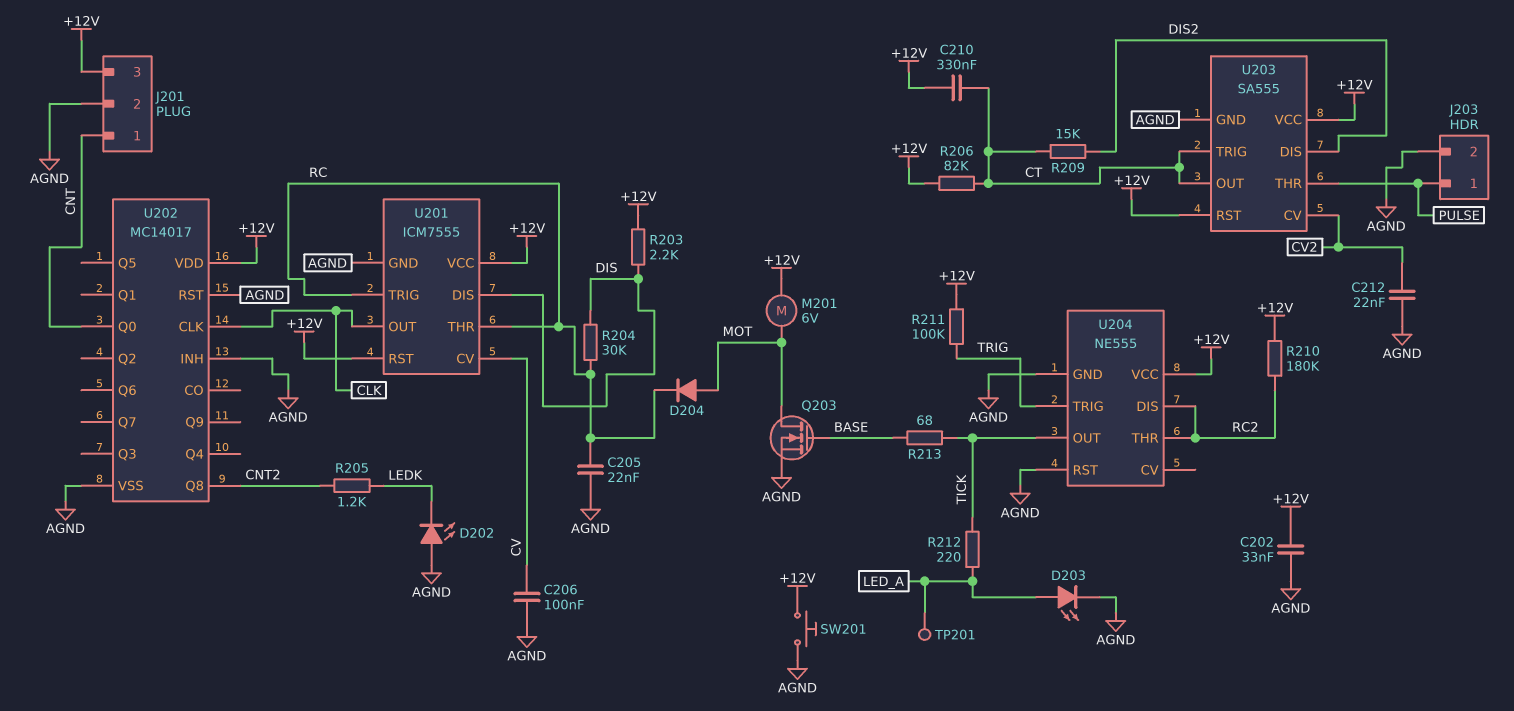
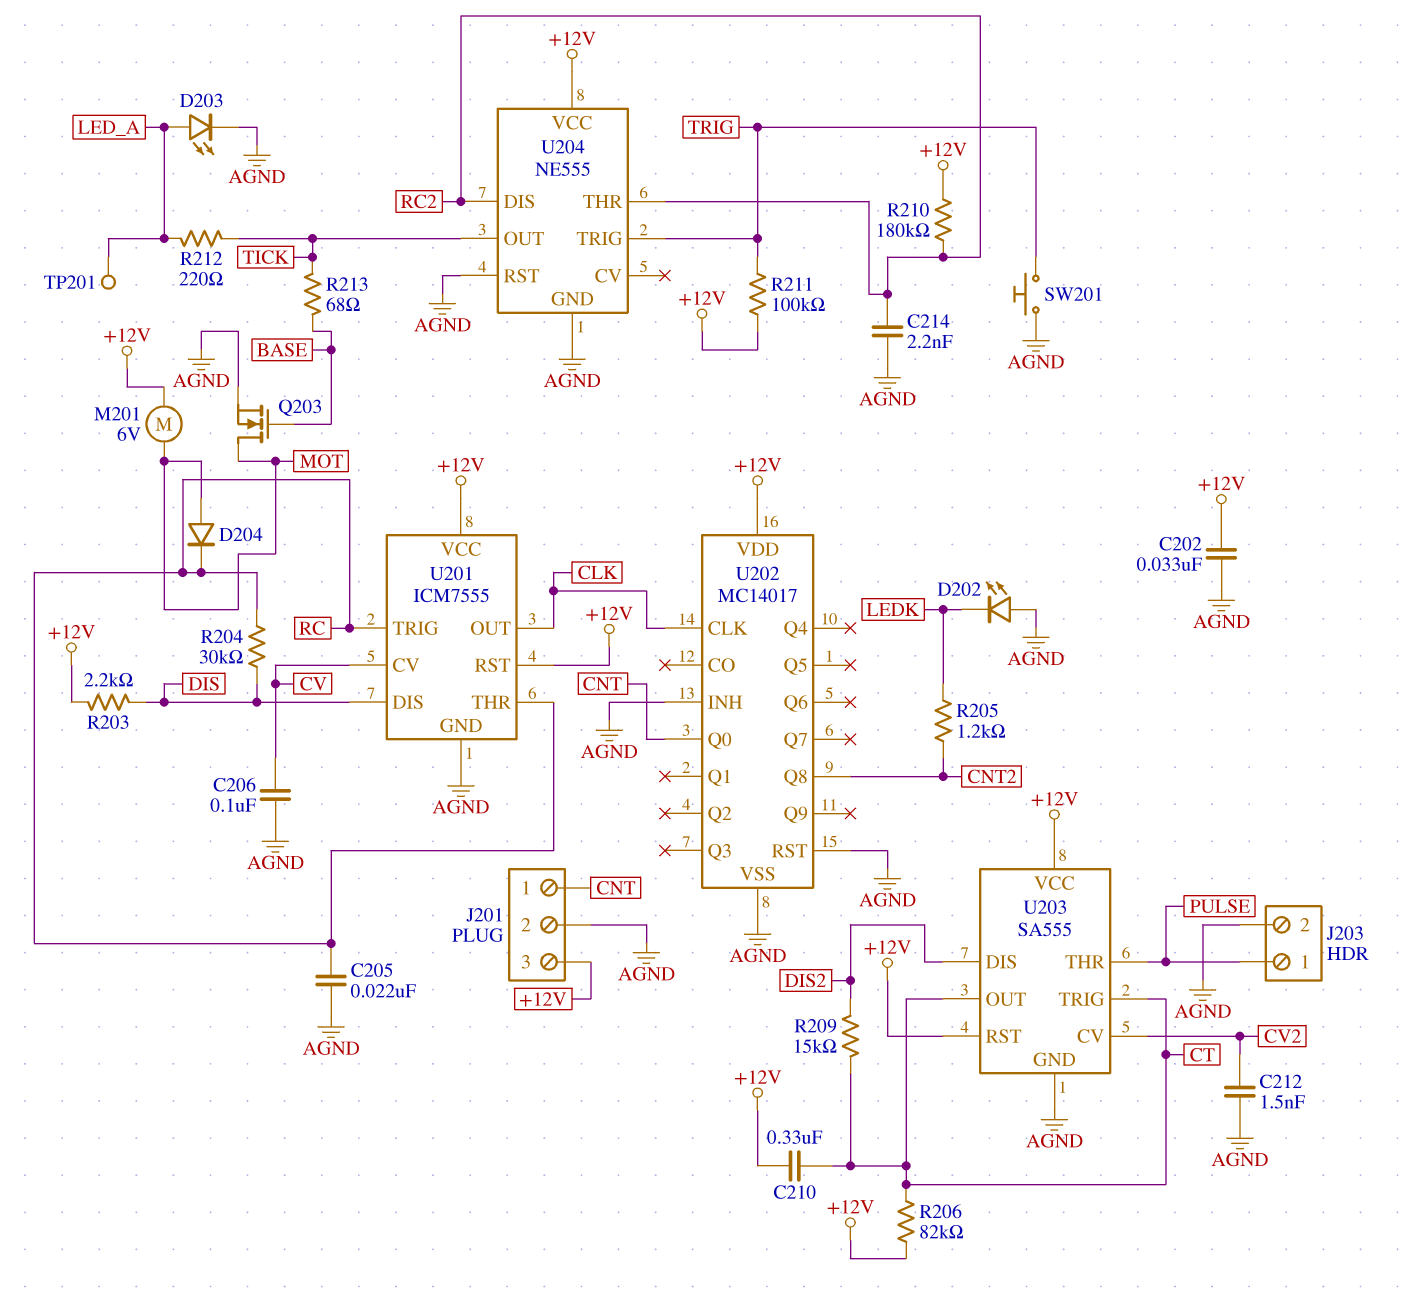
C212: 22nF (AGND, CV2) -> 1.5nF (AGND, CV2)
C214: none -> 2.2nF (AGND, RC2)
SW201: button (+12V, AGND) -> button (AGND, TRIG)

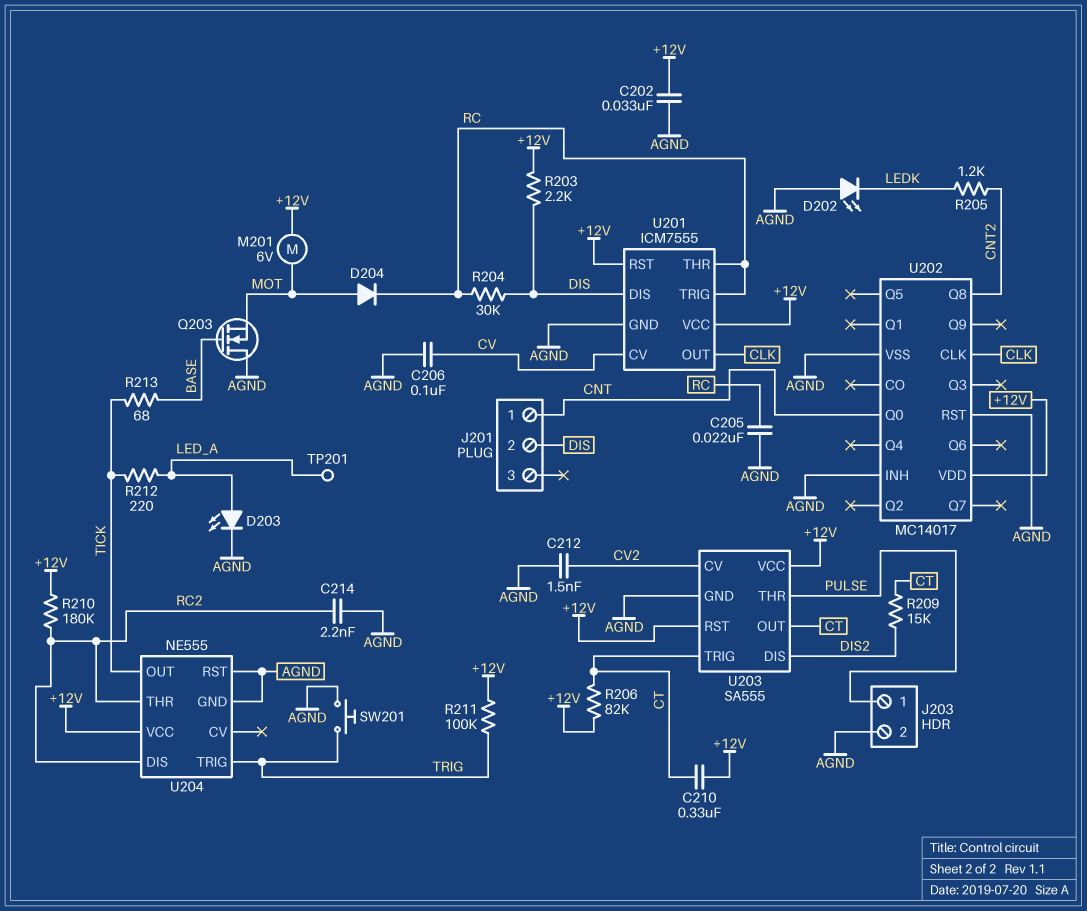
J201 pin 2: AGND -> DIS
J201 pin 3: +12V -> none
Q203: NMOS (G BASE, D MOT, S AGND) -> NMOS (G BASE, D AGND, S MOT)

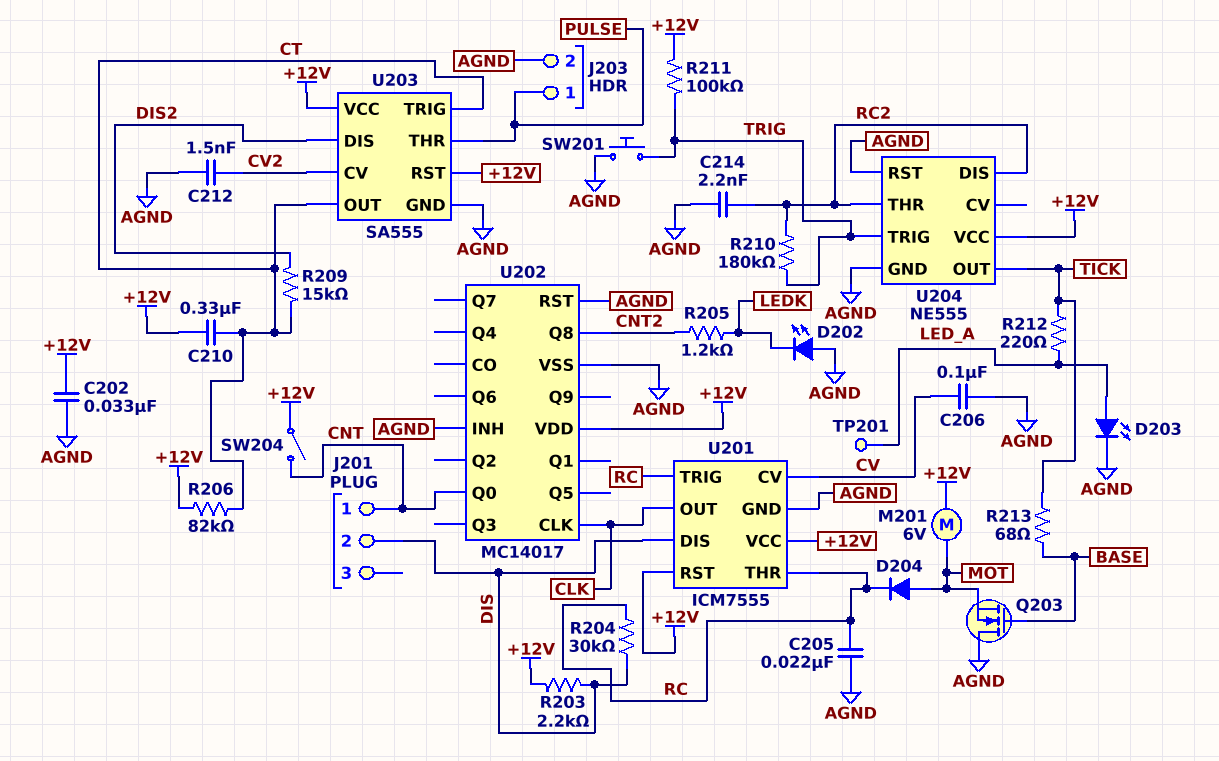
R210: 180k (+12V, RC2) -> 180k (RC2, TRIG)
SW204: none -> switch (+12V, CNT)

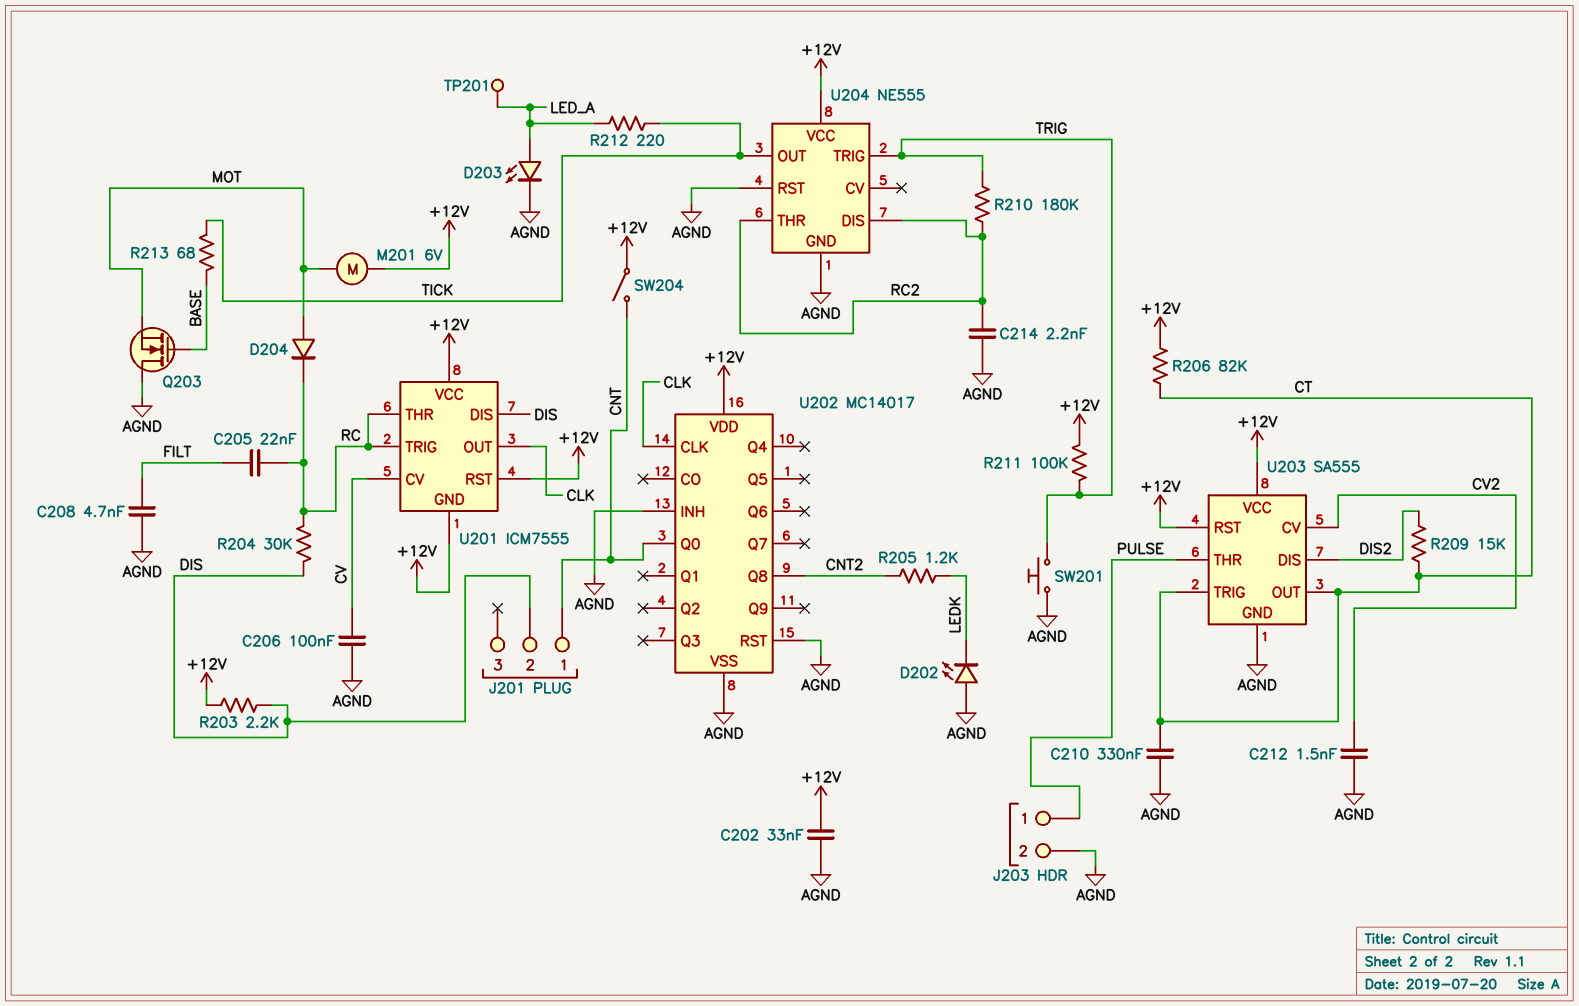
C205: 22nF (AGND, RC) -> 22nF (FILT, RC)
C208: none -> 4.7nF (AGND, FILT)
C210: 330nF (+12V, CT) -> 330nF (AGND, CT)
U201 pin GND: AGND -> +12V

